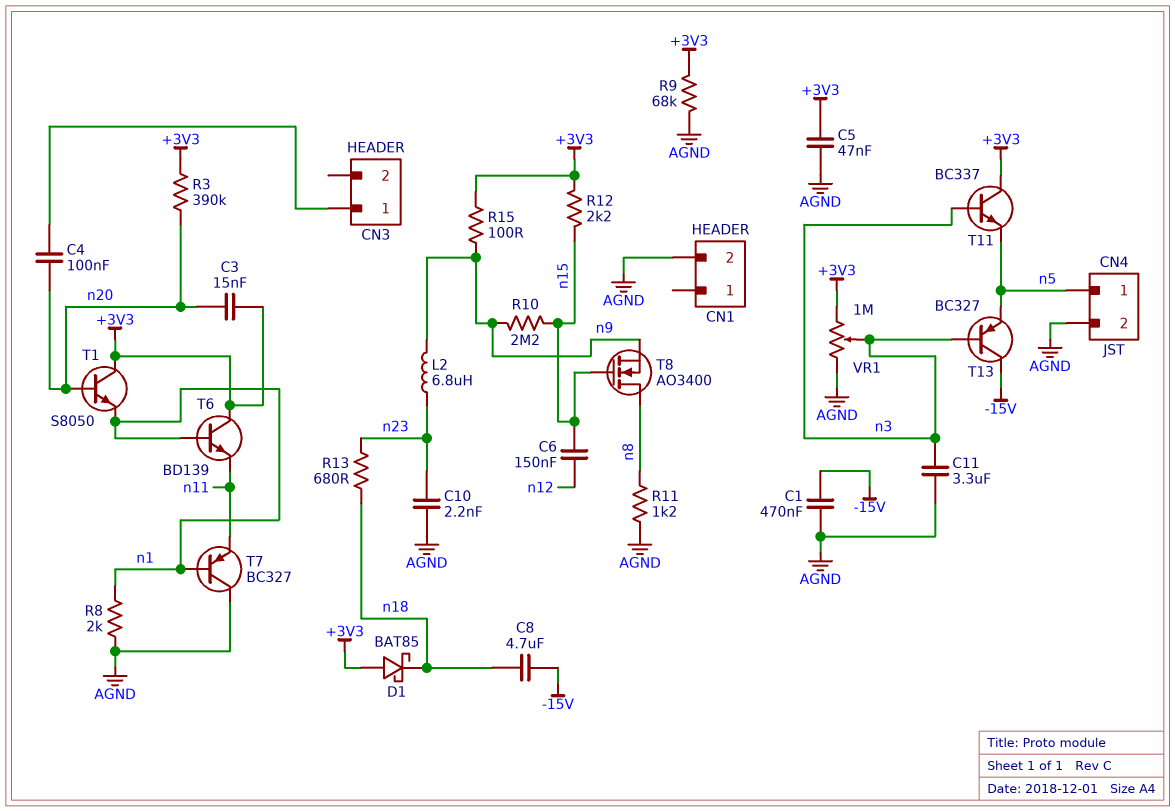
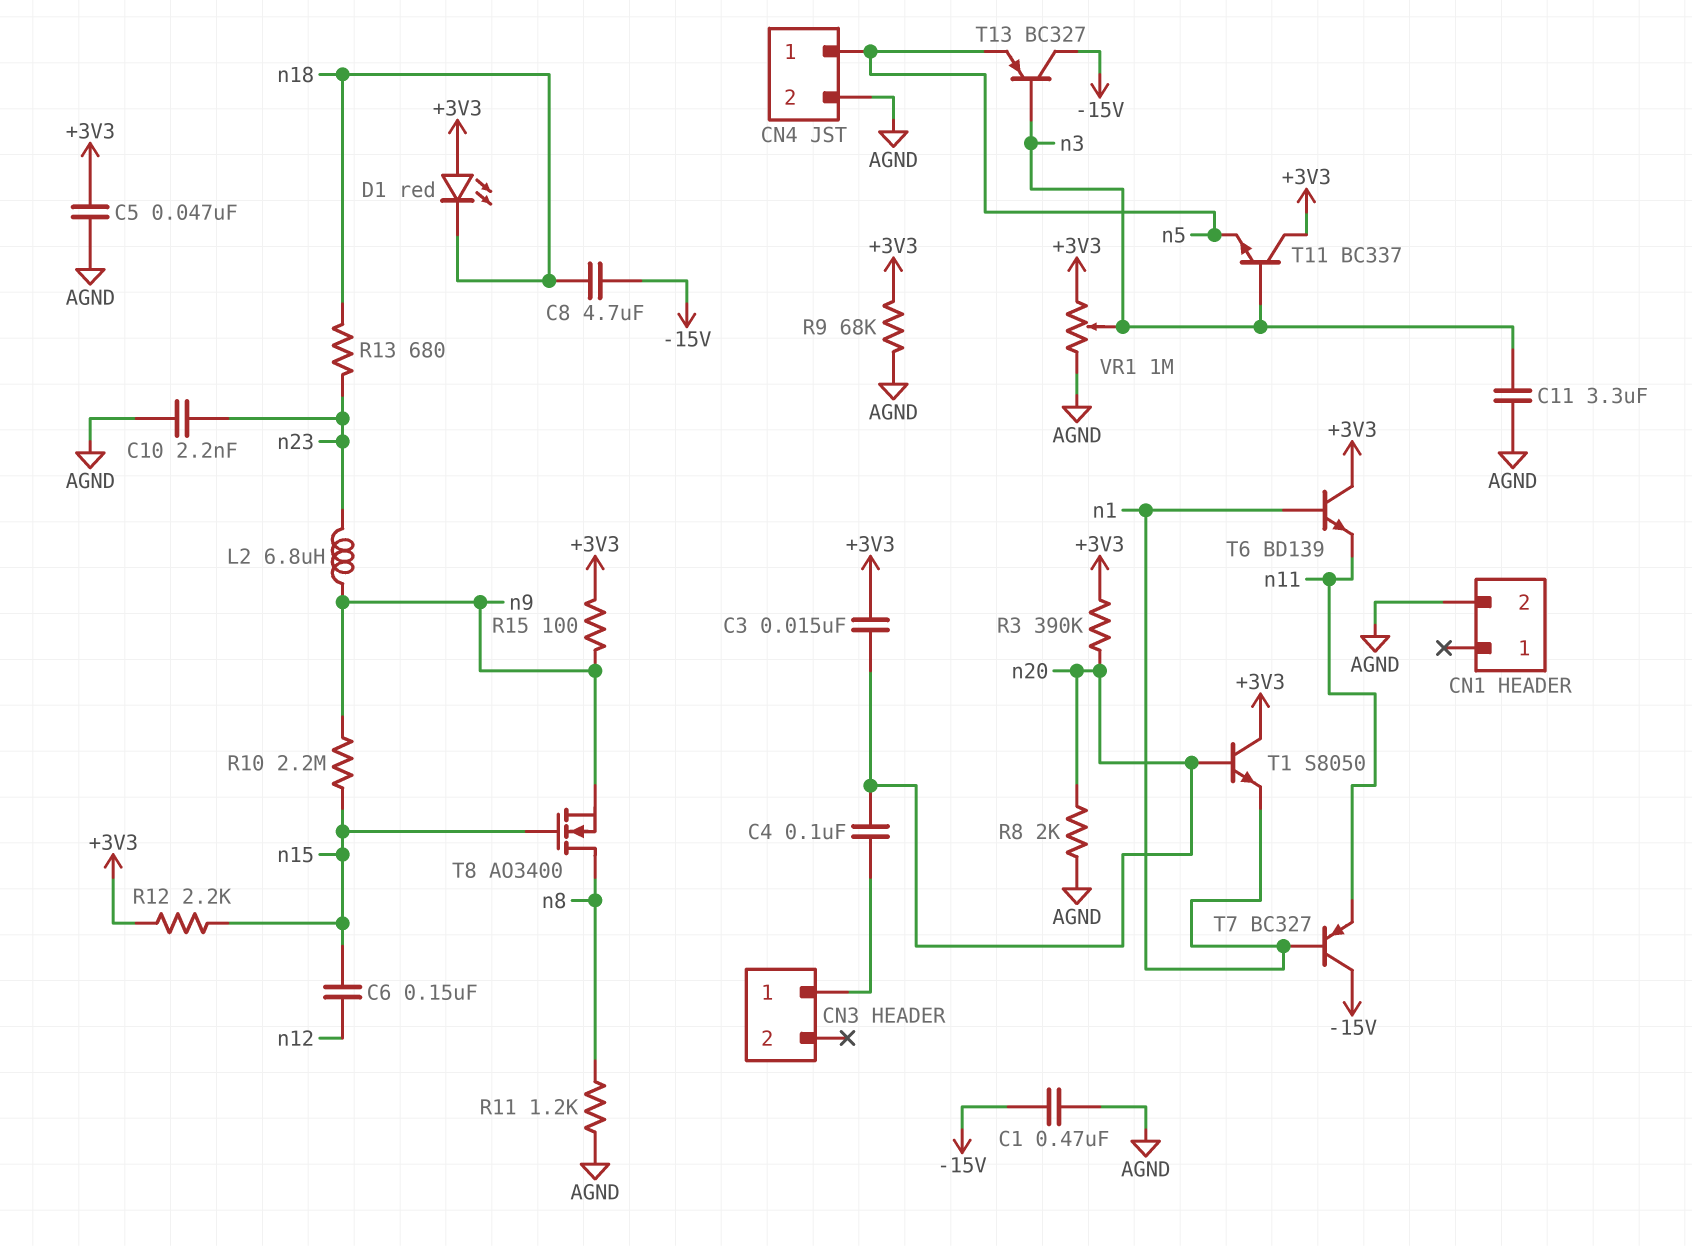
D1: schottky BAT85 (A +3V3, K n18) -> LED red (A +3V3, K n18)
R8: 2k (AGND, n1) -> 2k (AGND, n20)
T7: PNP BC327 (B n1, C AGND, E n11) -> PNP BC327 (B n1, C -15V, E n11)

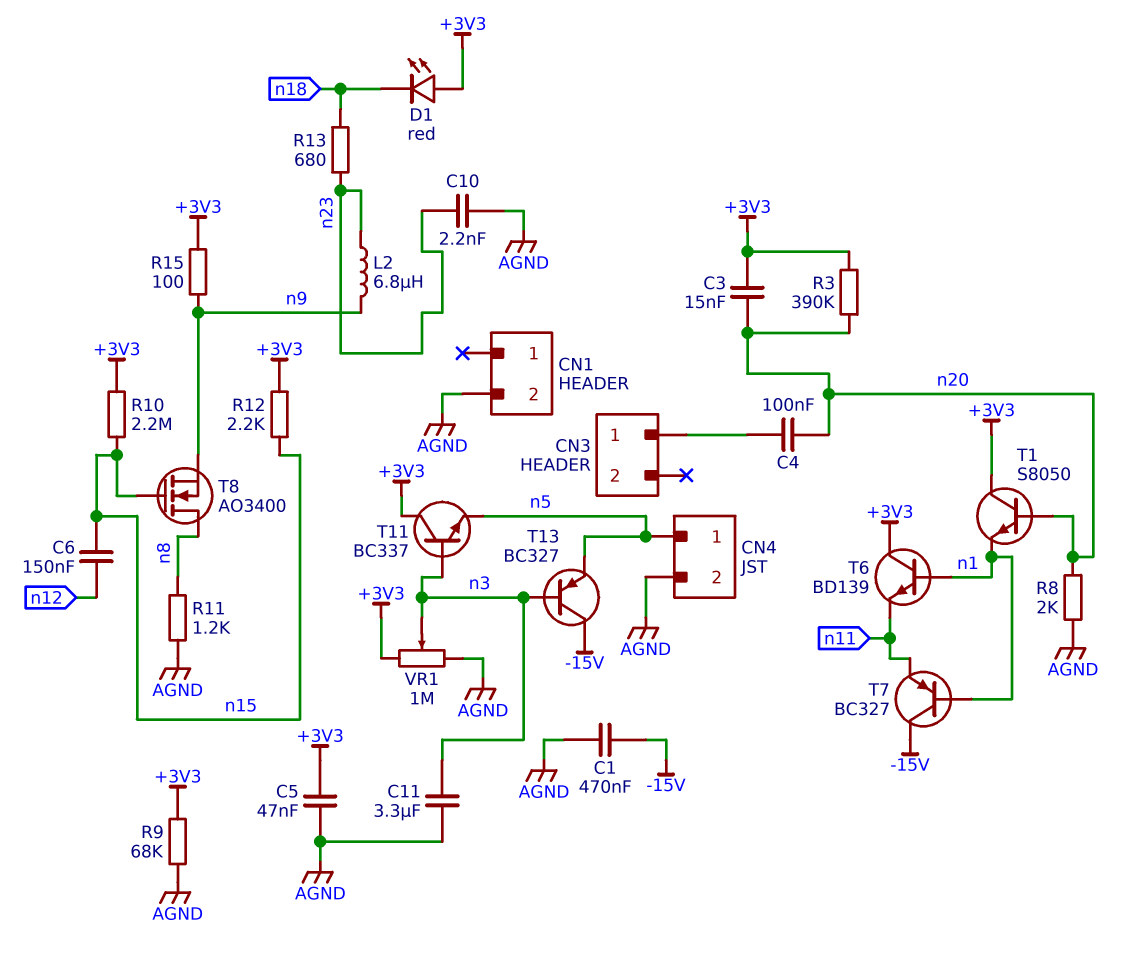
C8: 4.7uF (-15V, n18) -> none
R10: 2.2M (n9, n15) -> 2.2M (+3V3, n15)

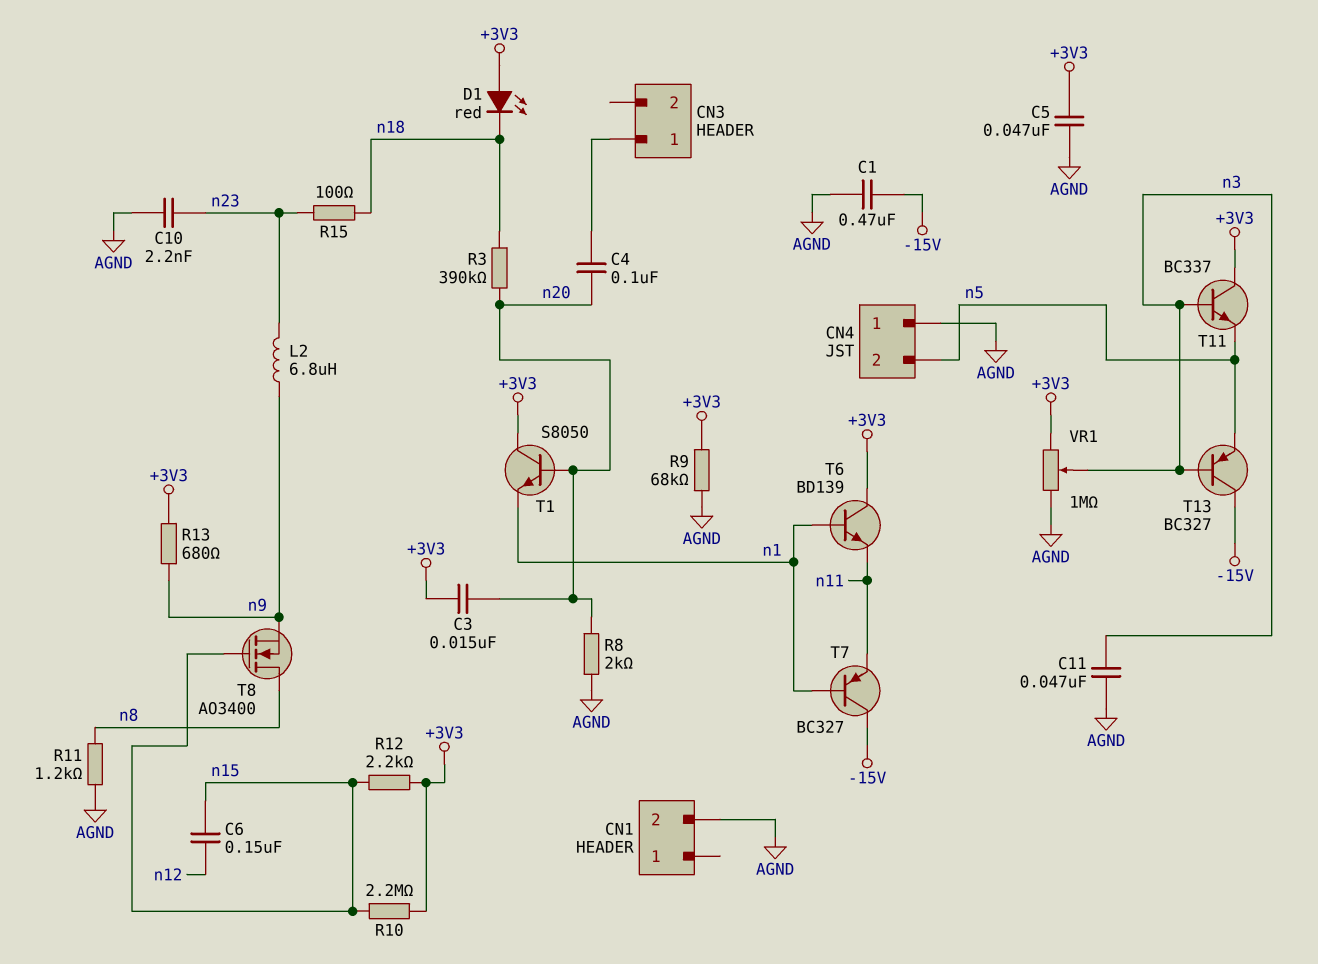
C11: 3.3uF (AGND, n3) -> 47nF (AGND, n3)
CN4 pin 1: n5 -> AGND
CN4 pin 2: AGND -> n5
R3: 390k (+3V3, n20) -> 390k (n18, n20)
R13: 680 (n18, n23) -> 680 (+3V3, n9)
R15: 100 (+3V3, n9) -> 100 (n18, n23)

